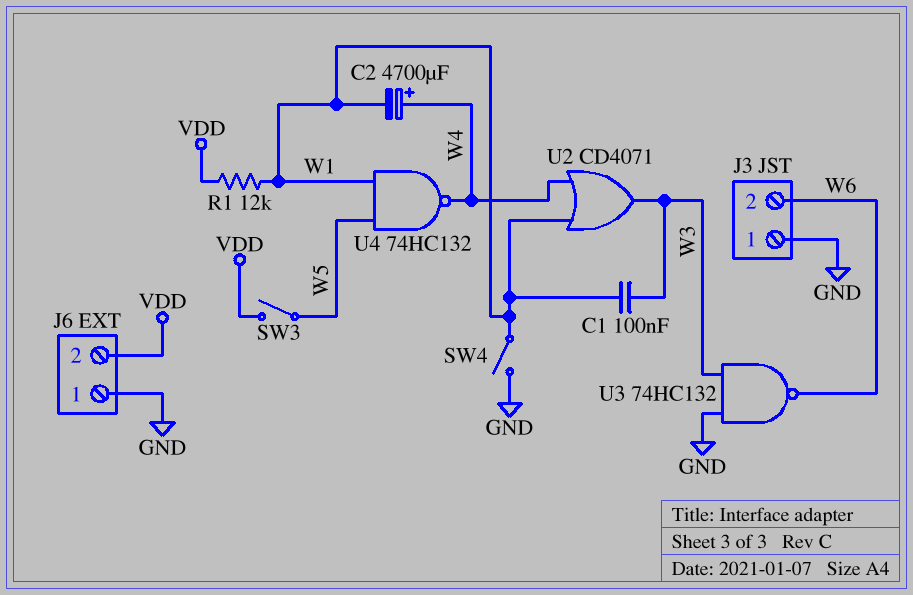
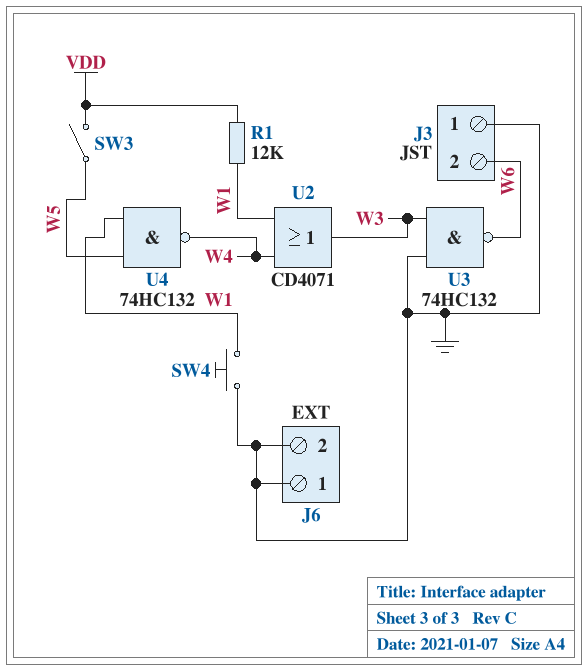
C1: 100nF (W1, W3) -> none
C2: 4700uF (plus W4, minus W1) -> none
J6 pin 2: VDD -> GND
SW4: switch (GND, W1) -> button (GND, W1)

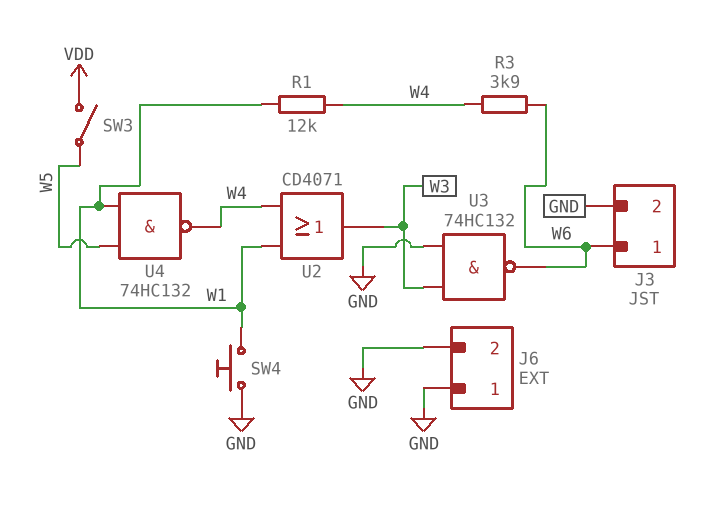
J3 pin 1: GND -> W6
J3 pin 2: W6 -> GND
R1: 12k (VDD, W1) -> 12k (W1, W4)
R3: none -> 3.9k (W4, W6)

